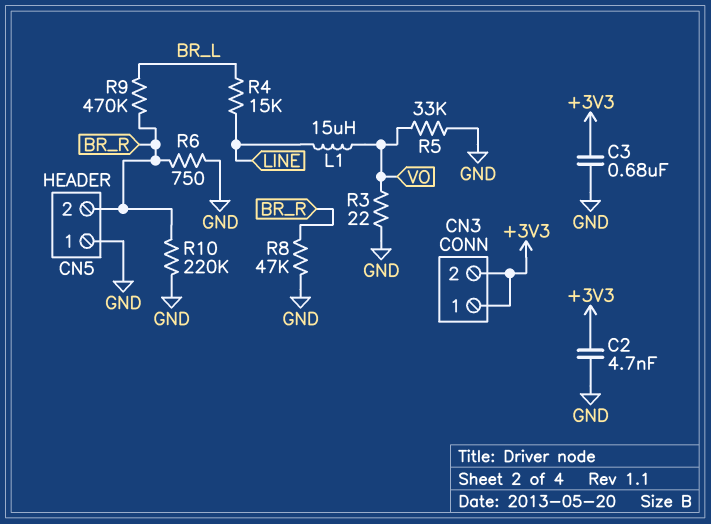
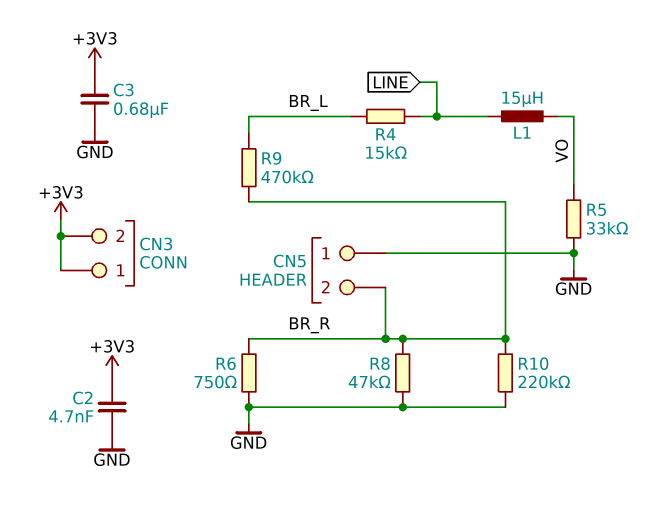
R3: 22 (GND, VO) -> none

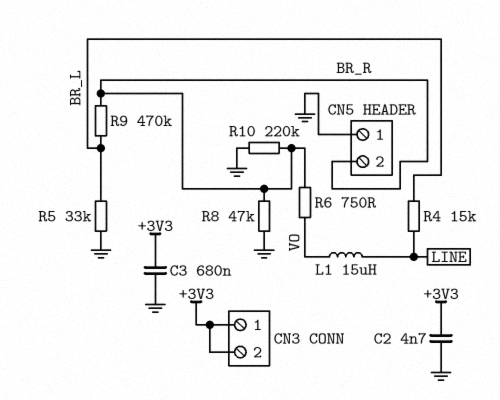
R5: 33k (GND, VO) -> 33k (BR_L, GND)
R6: 750 (BR_R, GND) -> 750 (BR_R, VO)

